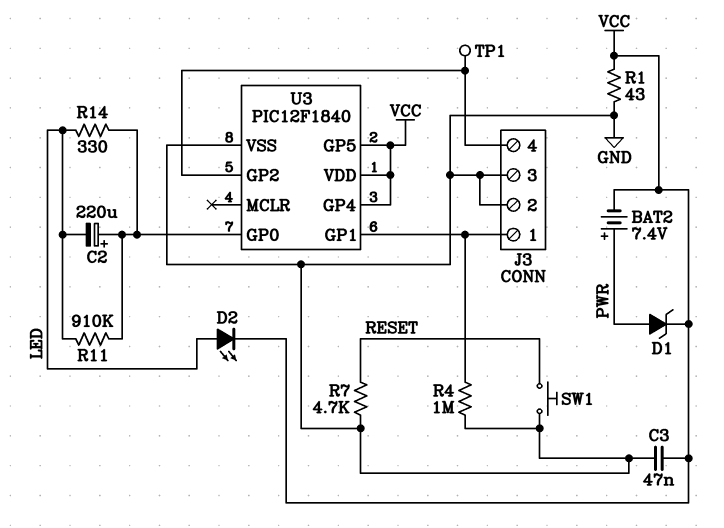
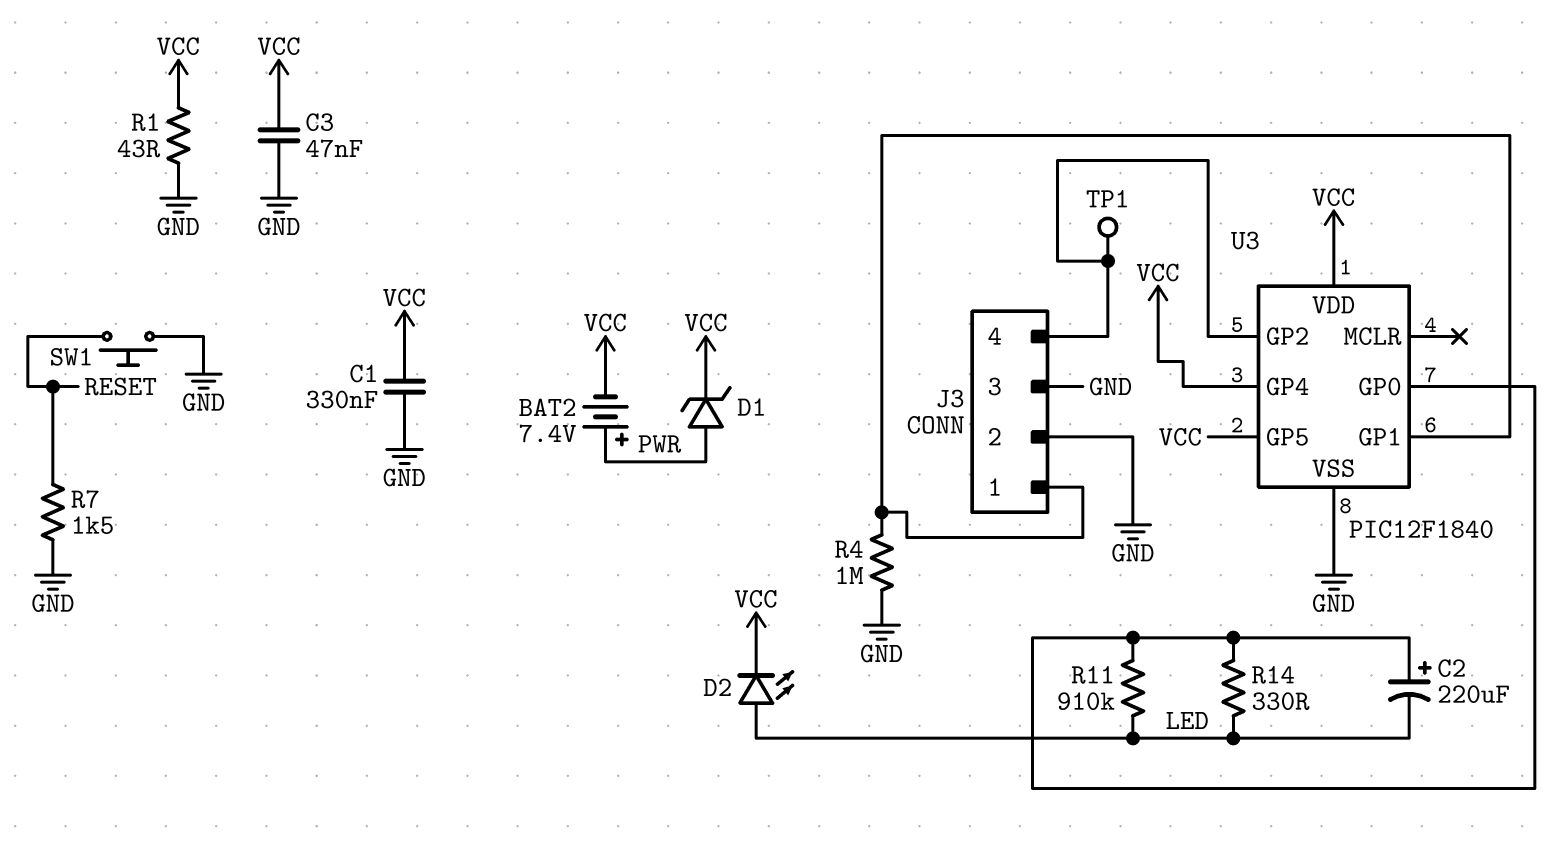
C1: none -> 330nF (GND, VCC)
R7: 4.7k (GND, RESET) -> 1.5k (GND, RESET)

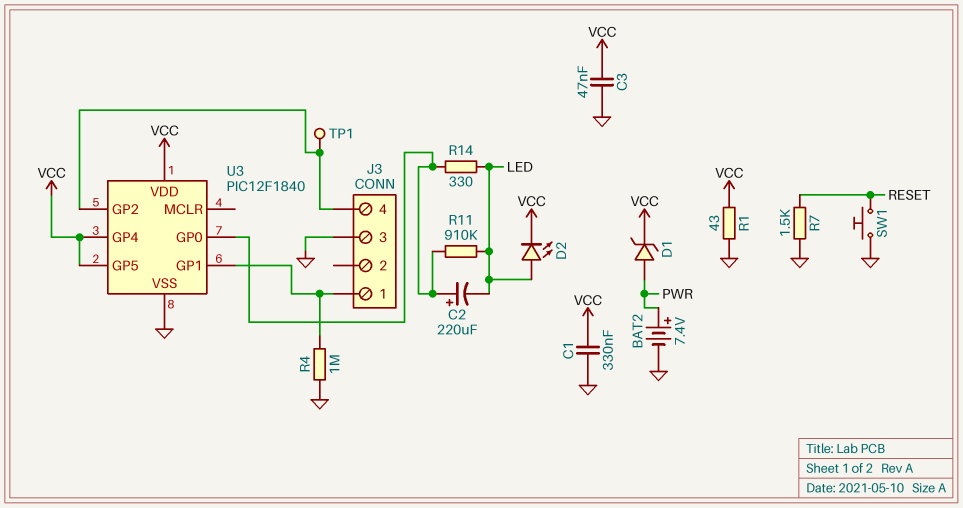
BAT2: 7.4V (plus PWR, minus VCC) -> 7.4V (plus PWR, minus GND)
J3 pin 2: GND -> none

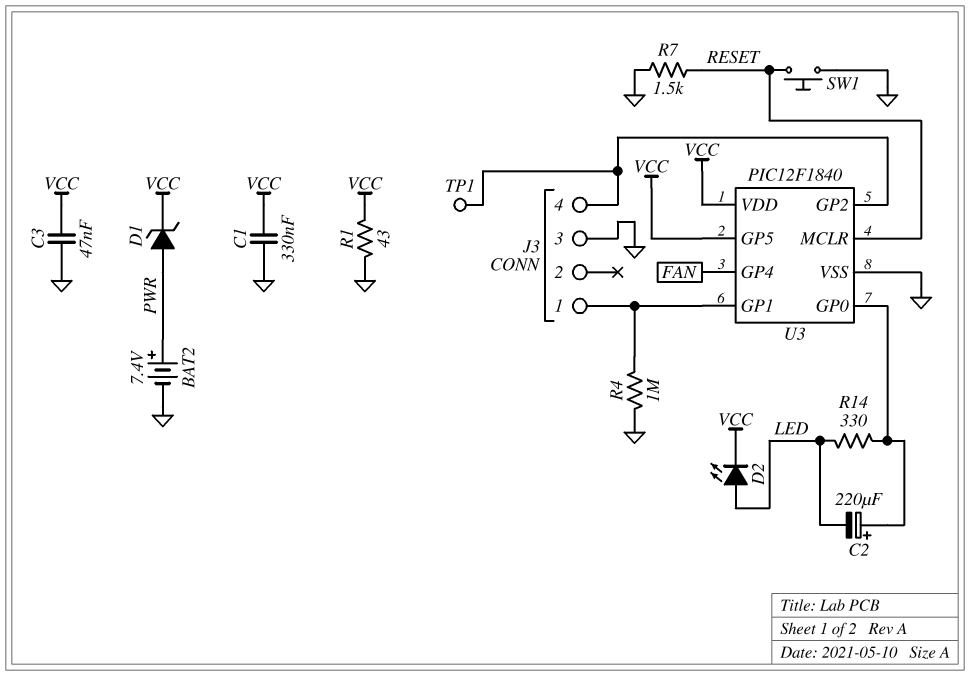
R11: 910k (LED, U3/GP0) -> none
U3 pin GP4: VCC -> FAN
U3 pin MCLR: none -> RESET

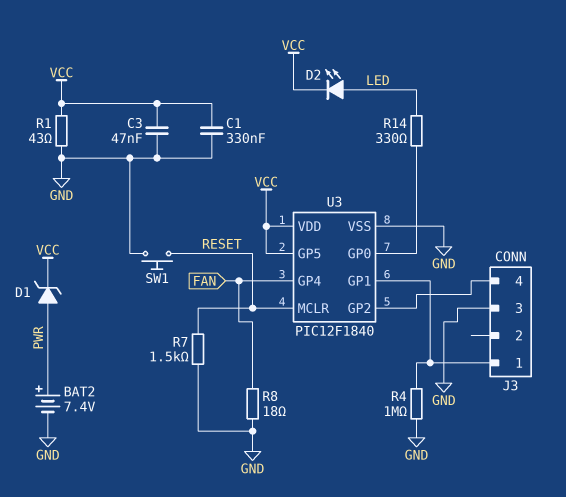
C2: 220uF (plus U3/GP0, minus LED) -> none
R8: none -> 18 (FAN, GND)
TP1: test point (J3/4) -> none

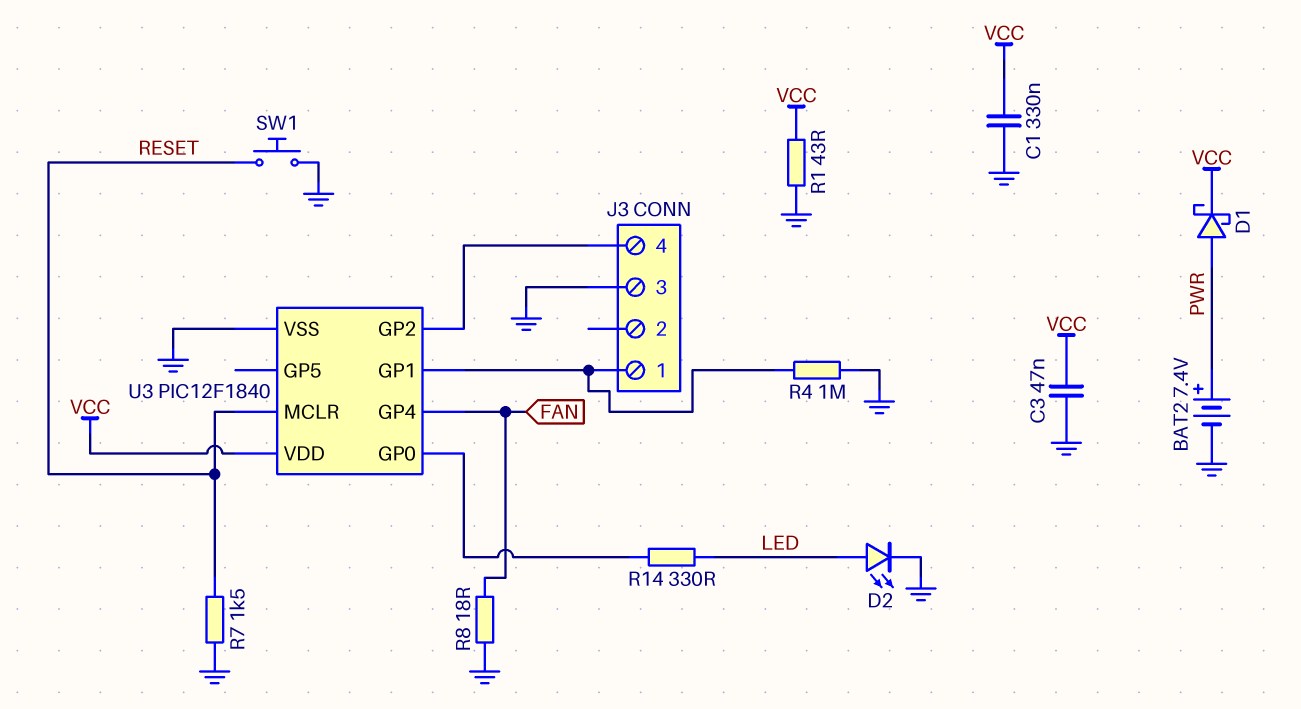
D1: zener (A PWR, K VCC) -> schottky (A PWR, K VCC)
D2: LED (A LED, K VCC) -> LED (A LED, K GND)
U3 pin GP5: VCC -> none

